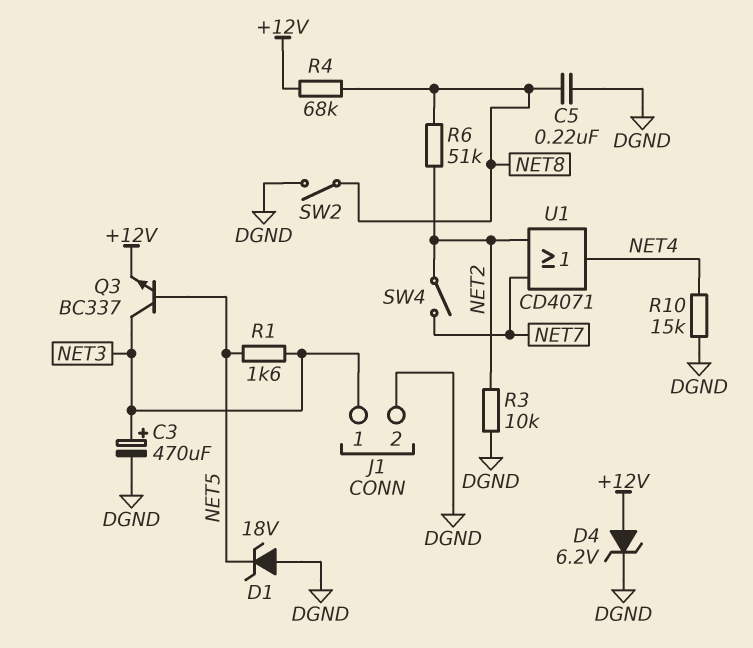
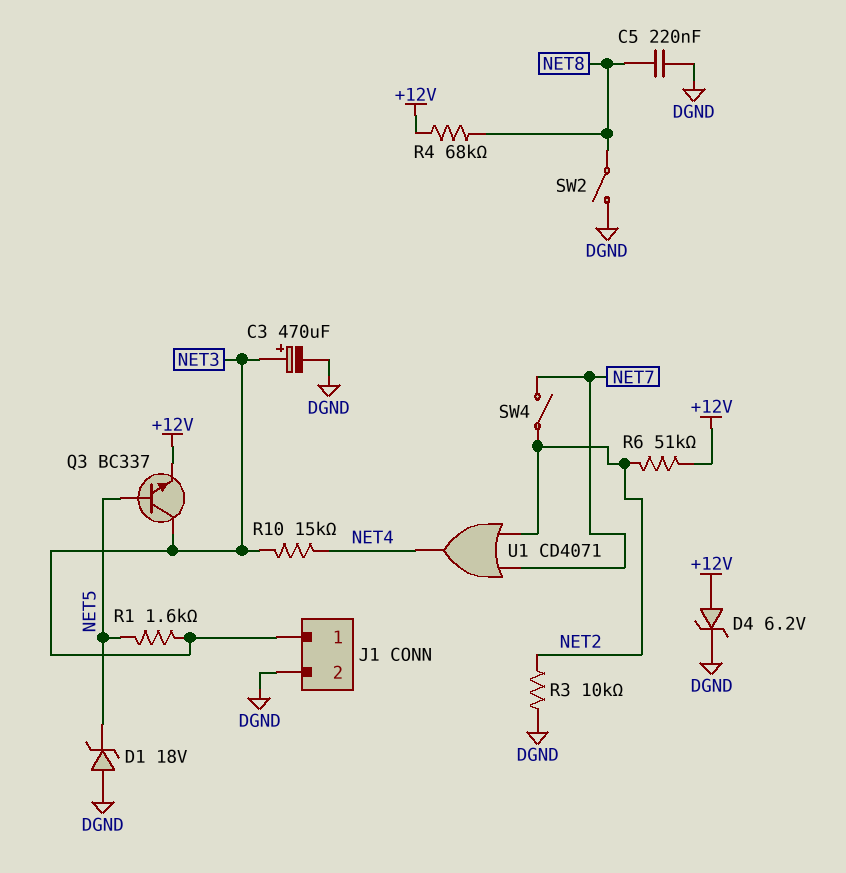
R6: 51k (NET2, NET8) -> 51k (+12V, NET2)
R10: 15k (DGND, NET4) -> 15k (NET3, NET4)

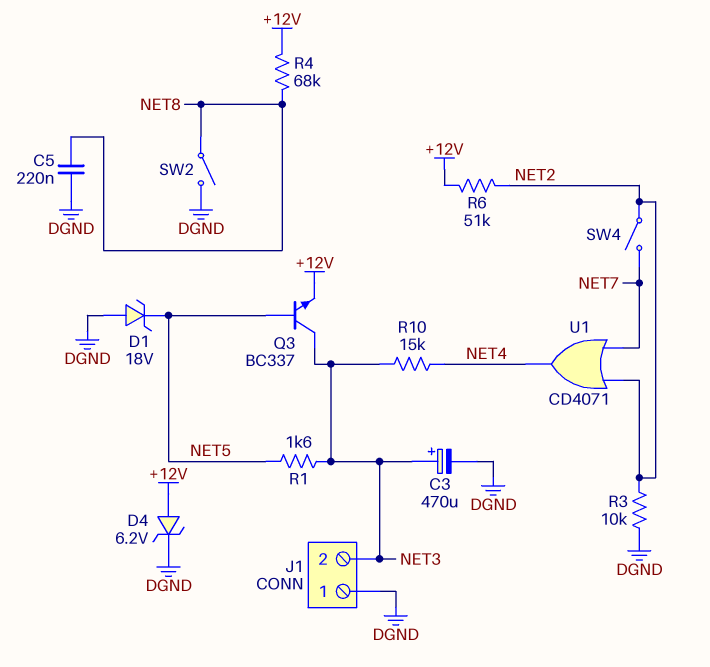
J1 pin 1: NET3 -> DGND
J1 pin 2: DGND -> NET3

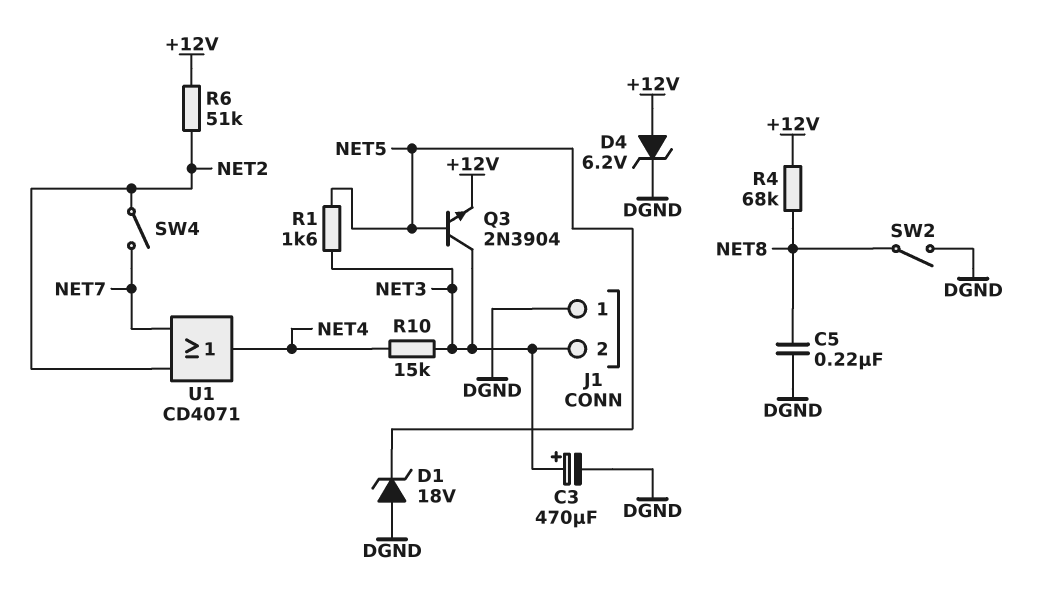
Q3: NPN BC337 (B NET5, C NET3, E +12V) -> NPN 2N3904 (B NET5, C NET3, E +12V)
R3: 10k (DGND, NET2) -> none

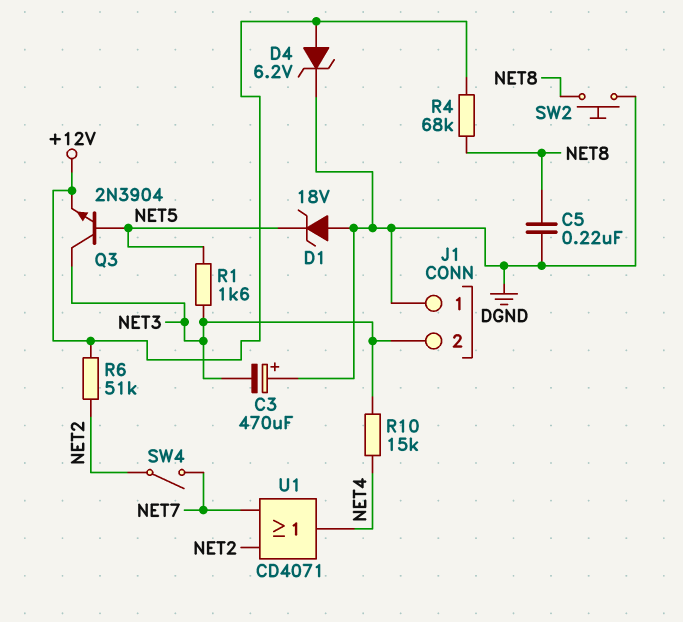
C3: 470uF (plus NET3, minus DGND) -> 470uF (plus DGND, minus NET3)
SW2: switch (DGND, NET8) -> button (DGND, NET8)

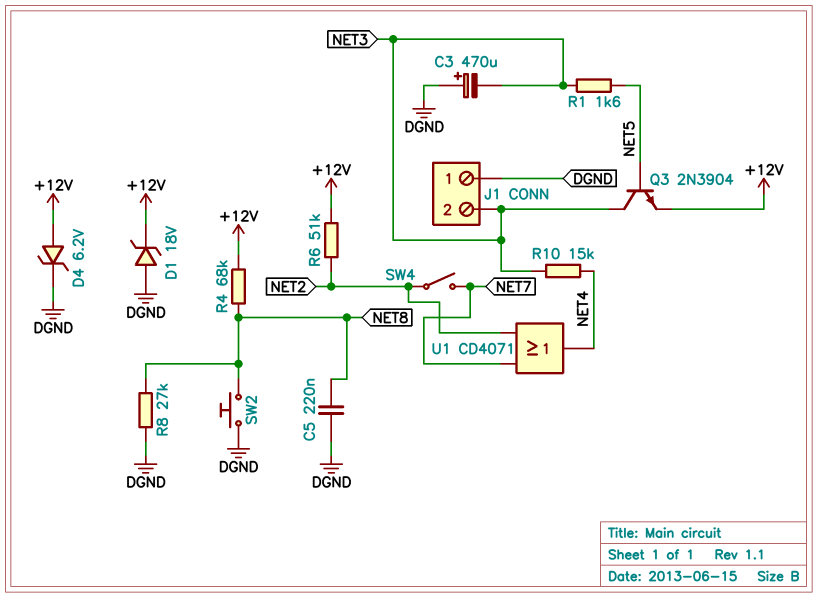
D1: zener 18V (A DGND, K NET5) -> zener 18V (A DGND, K +12V)
R8: none -> 27k (DGND, NET8)

